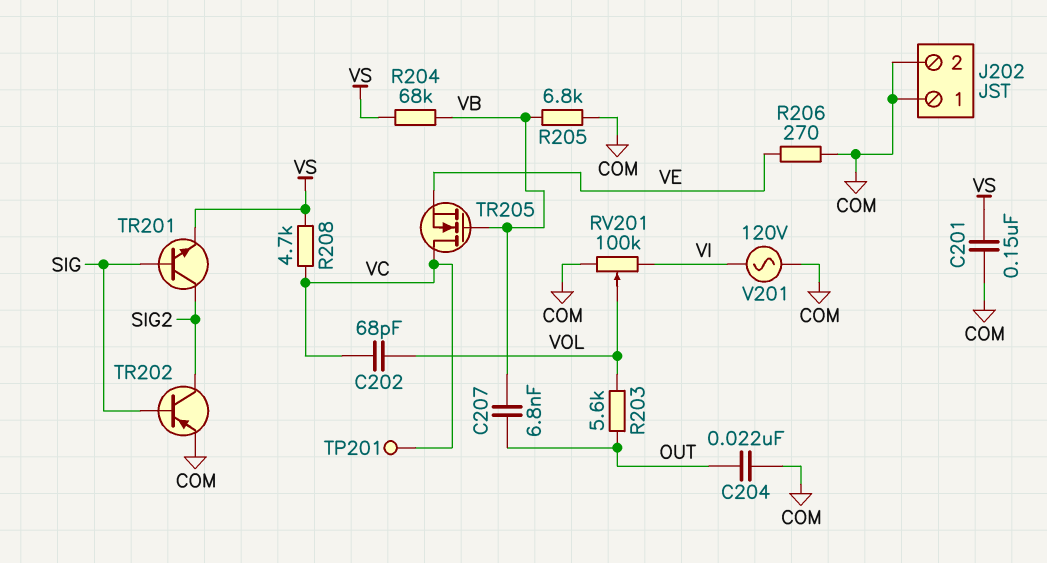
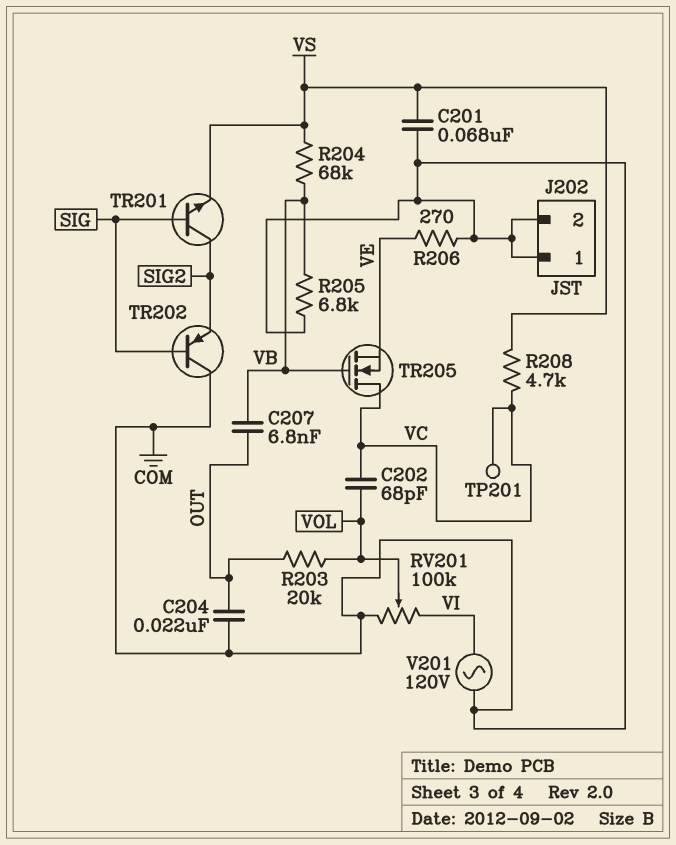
C201: 150nF (COM, VS) -> 68nF (COM, VS)
R203: 5.6k (OUT, VOL) -> 20k (OUT, VOL)
TR202: PNP (B SIG, C SIG2, E COM) -> PNP (B SIG, C COM, E SIG2)

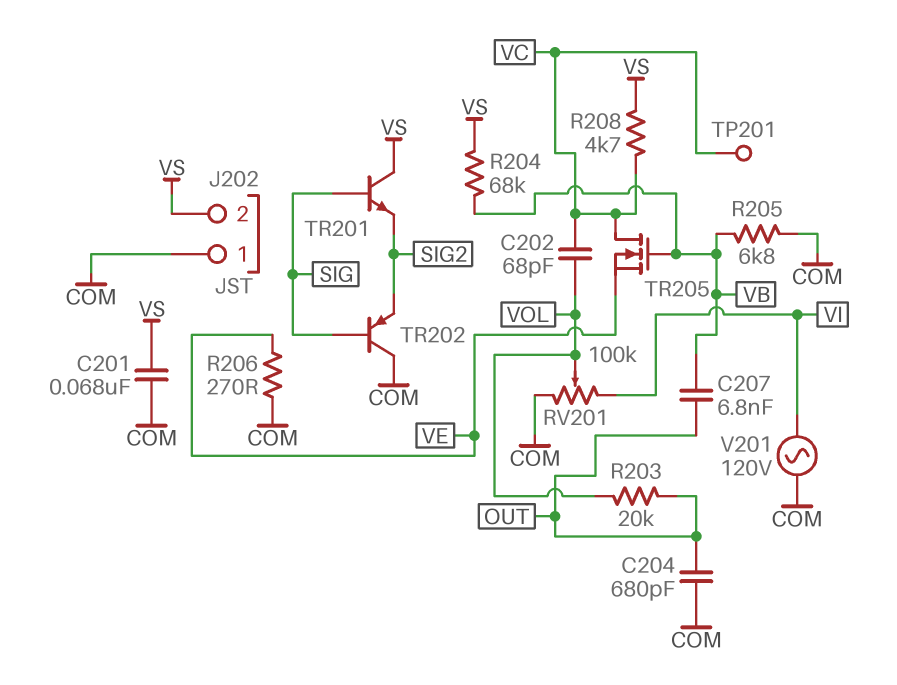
C204: 22nF (COM, OUT) -> 680pF (COM, OUT)
J202 pin 2: COM -> VS
TR201: NPN (B SIG, C SIG2, E VS) -> NPN (B SIG, C VS, E SIG2)

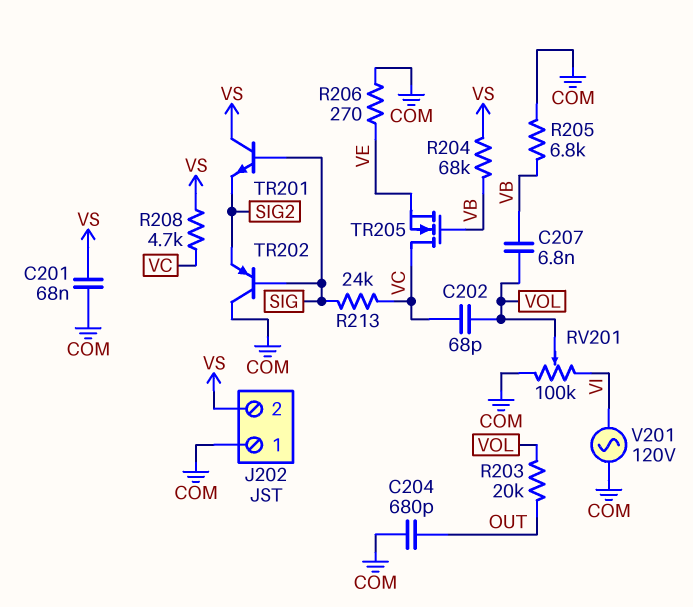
C207: 6.8nF (OUT, VB) -> 6.8nF (VB, VOL)
R213: none -> 24k (SIG, VC)
TP201: test point (VC) -> none

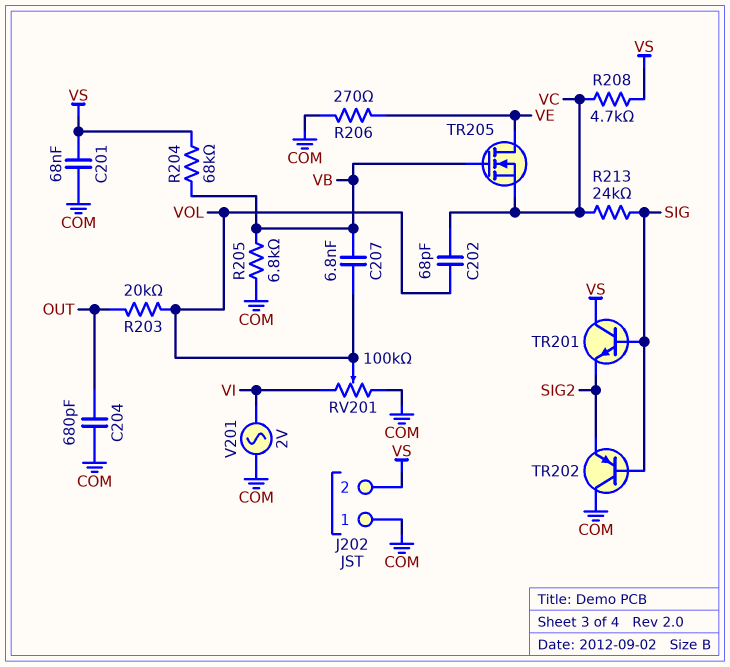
TR205: NMOS (G VB, D VC, S VE) -> NMOS (G VB, D VE, S VC)
V201: AC 120V (COM, VI) -> AC 2V (COM, VI)

